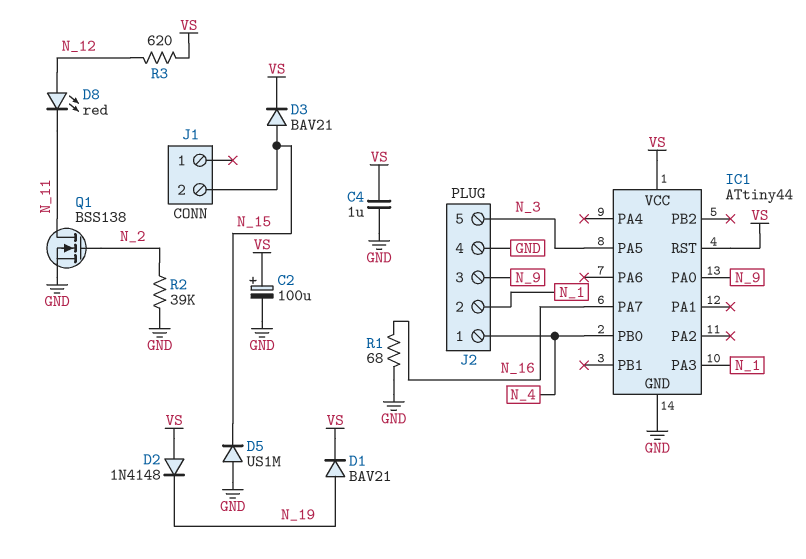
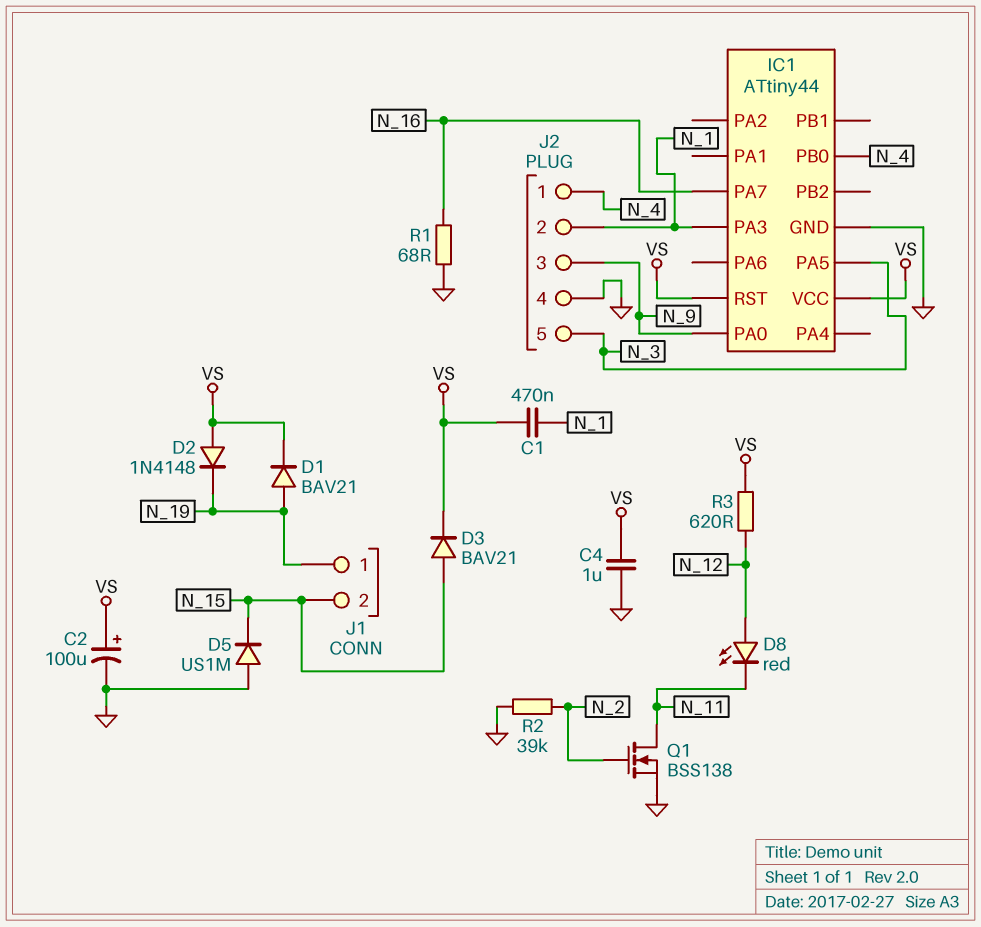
C1: none -> 470nF (N_1, VS)
J1 pin 1: none -> N_19

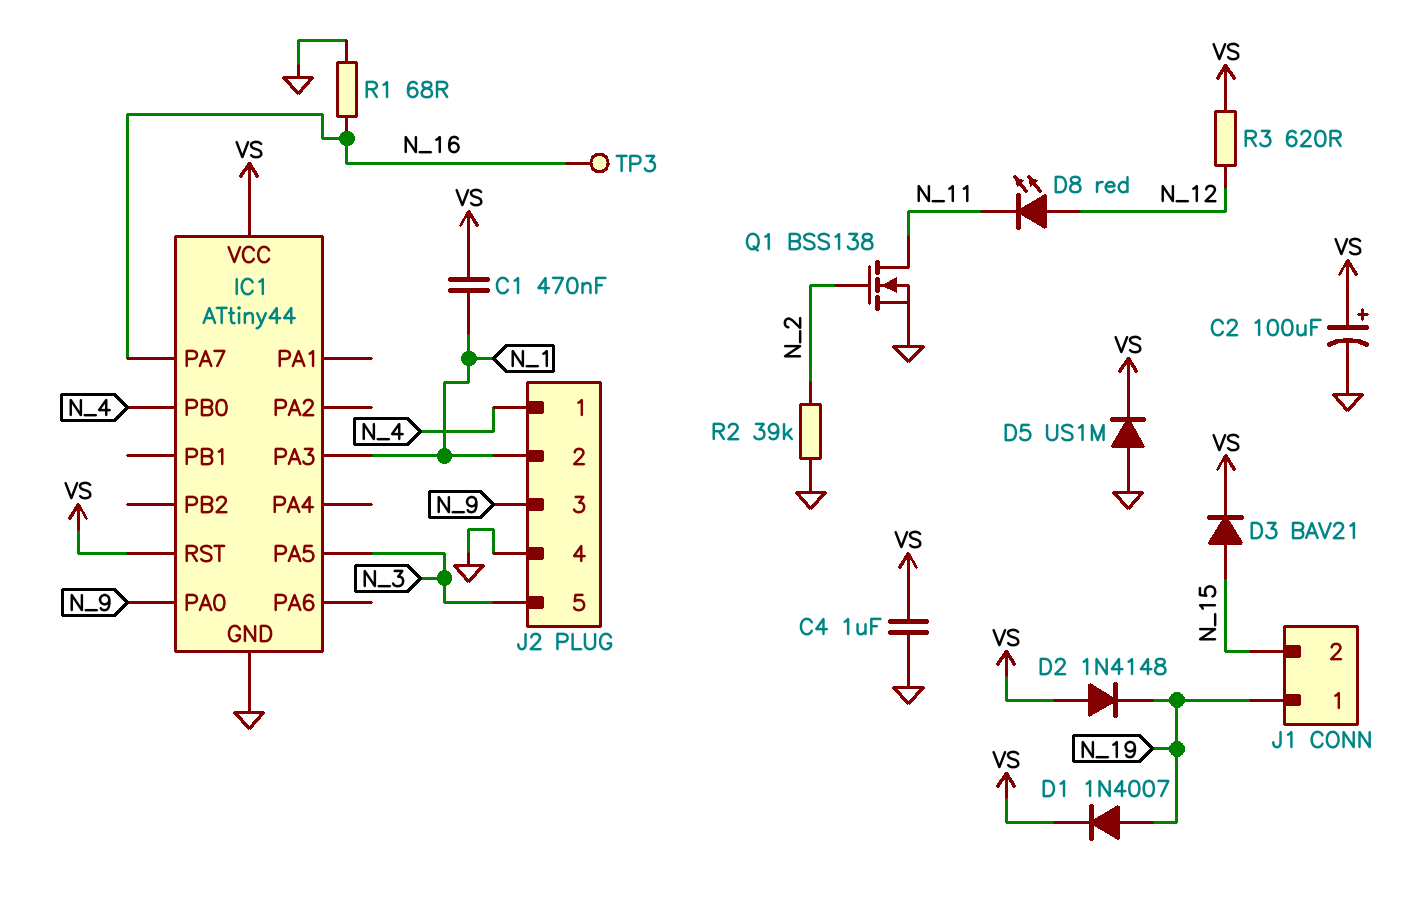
D1: diode BAV21 (A N_19, K VS) -> diode 1N4007 (A N_19, K VS)
D5: diode US1M (A GND, K N_15) -> diode US1M (A GND, K VS)
TP3: none -> test point (N_16)

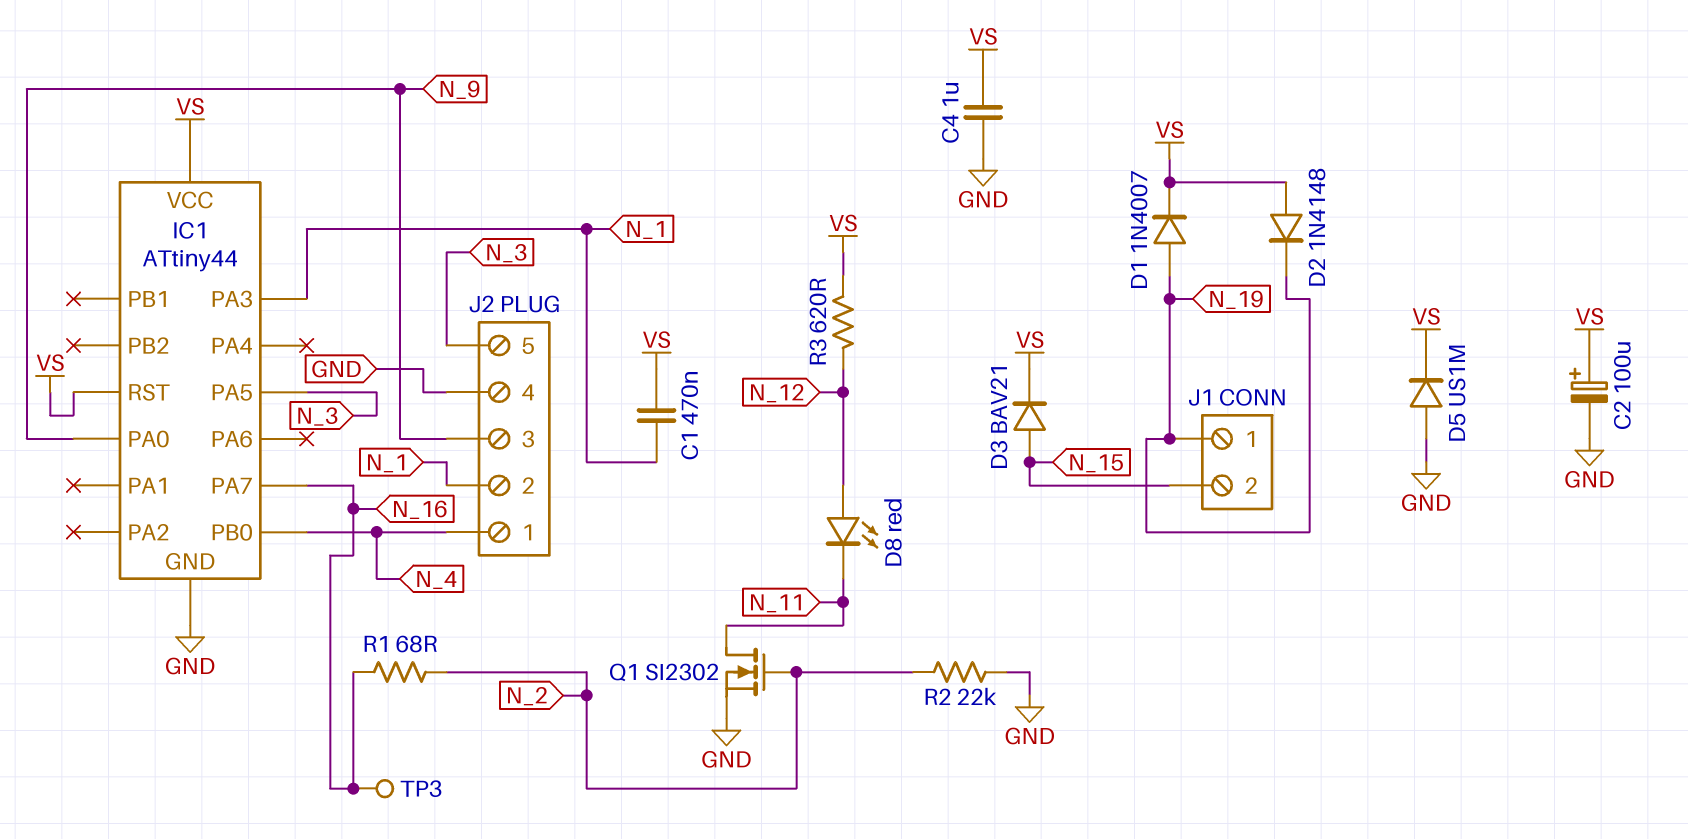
Q1: NMOS BSS138 (G N_2, D N_11, S GND) -> NMOS SI2302 (G N_2, D N_11, S GND)
R1: 68 (GND, N_16) -> 68 (N_2, N_16)
R2: 39k (GND, N_2) -> 22k (GND, N_2)

